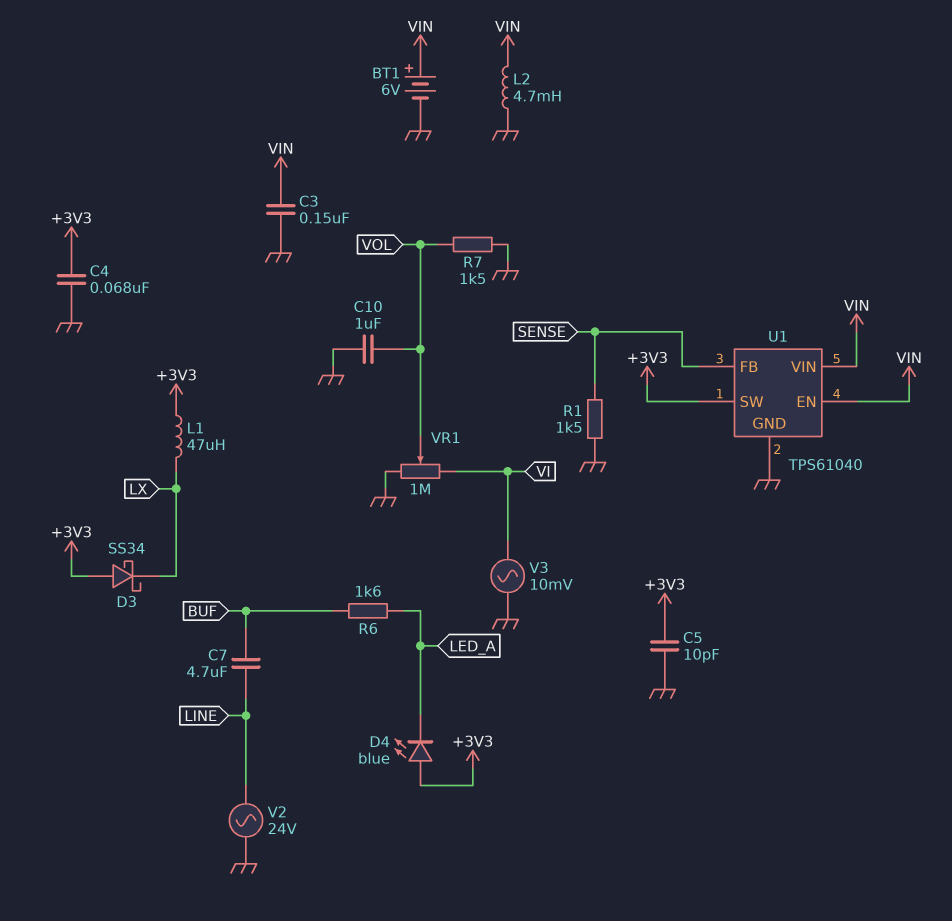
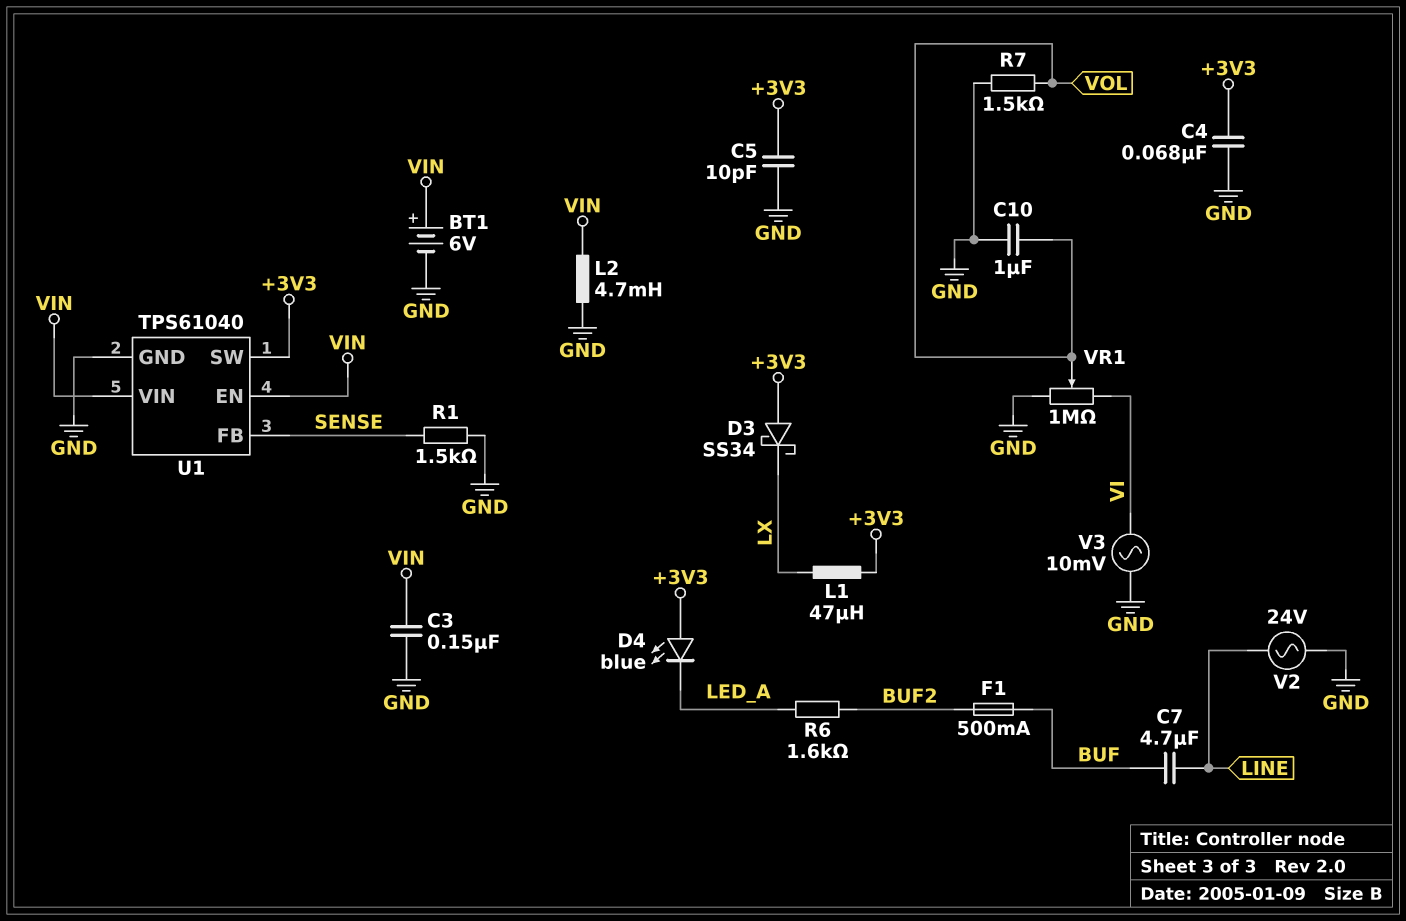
F1: none -> 500mA (BUF, BUF2)
R6: 1.6k (BUF, LED_A) -> 1.6k (BUF2, LED_A)

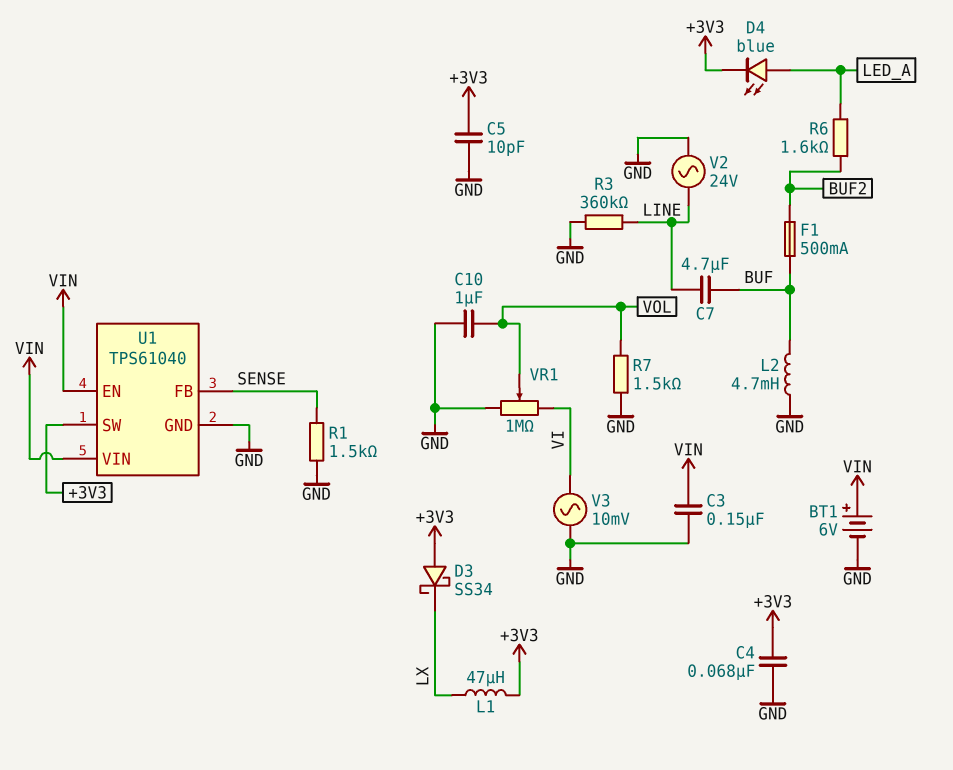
D4: LED blue (A +3V3, K LED_A) -> LED blue (A LED_A, K +3V3)
L2: 4.7mH (GND, VIN) -> 4.7mH (BUF, GND)
R3: none -> 360k (GND, LINE)

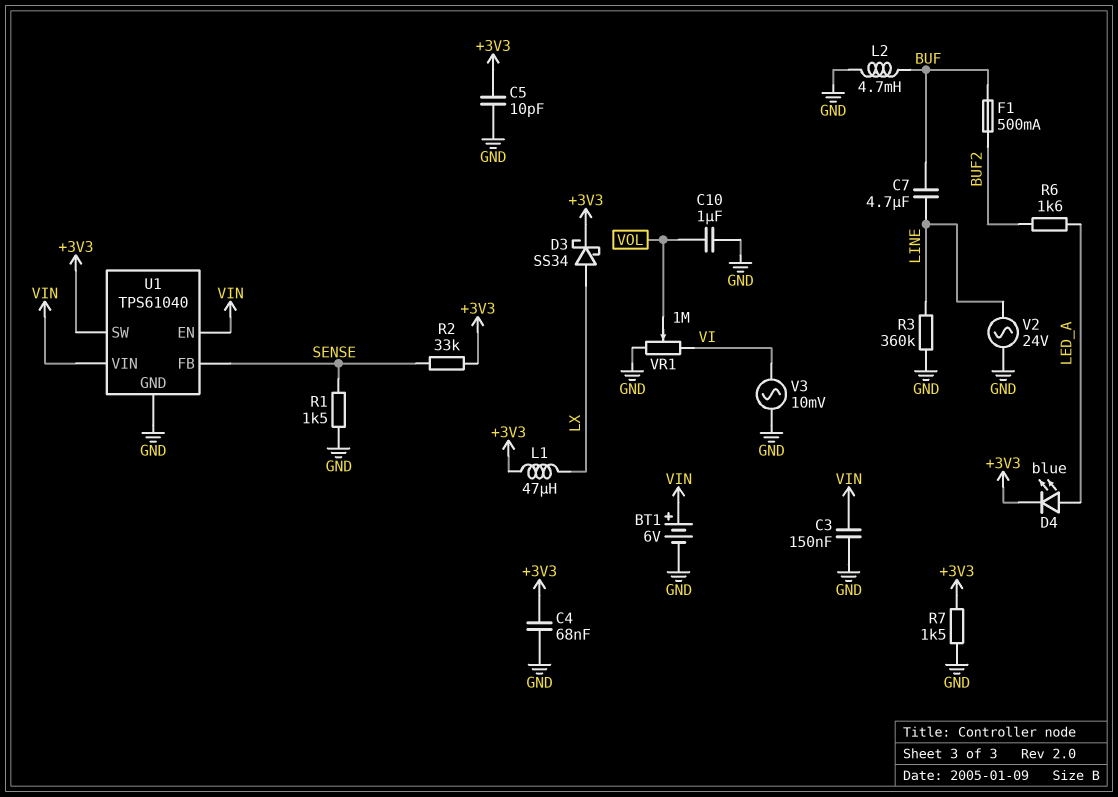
D3: schottky SS34 (A +3V3, K LX) -> schottky SS34 (A LX, K +3V3)
R2: none -> 33k (+3V3, SENSE)
R7: 1.5k (GND, VOL) -> 1.5k (+3V3, GND)

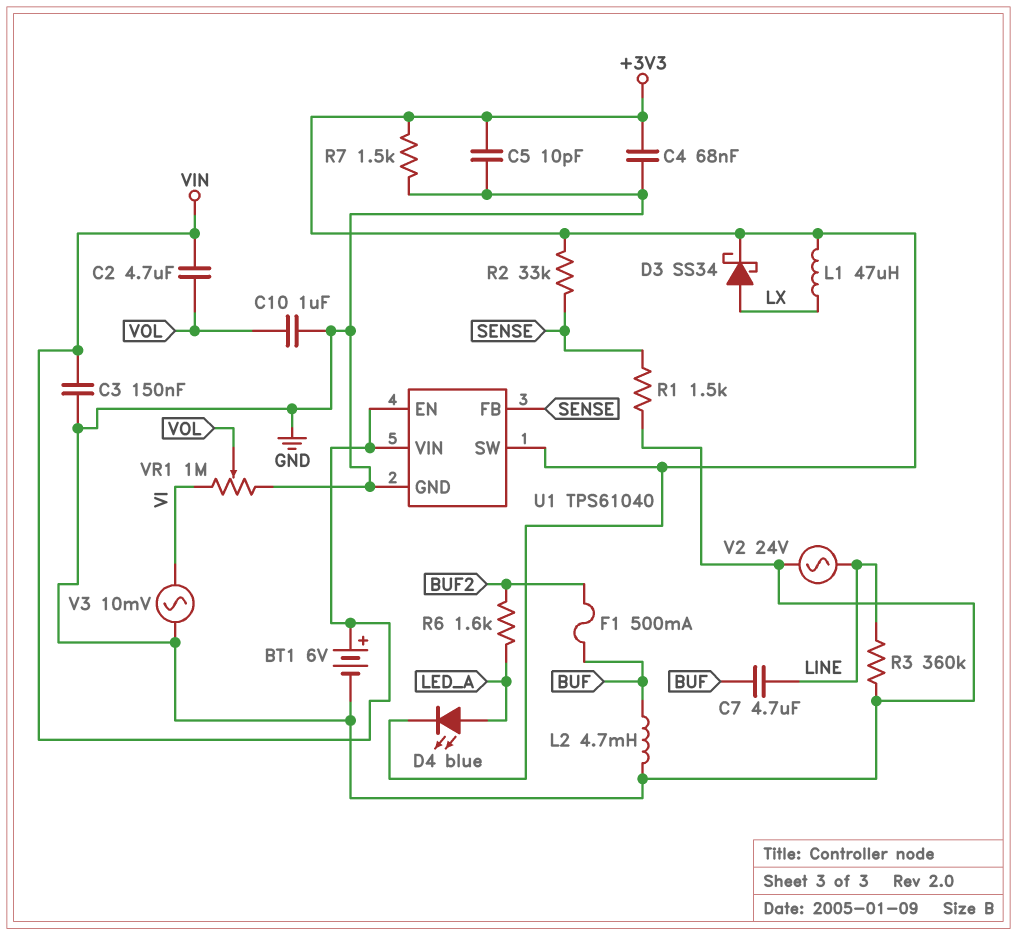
C2: none -> 4.7uF (VIN, VOL)

